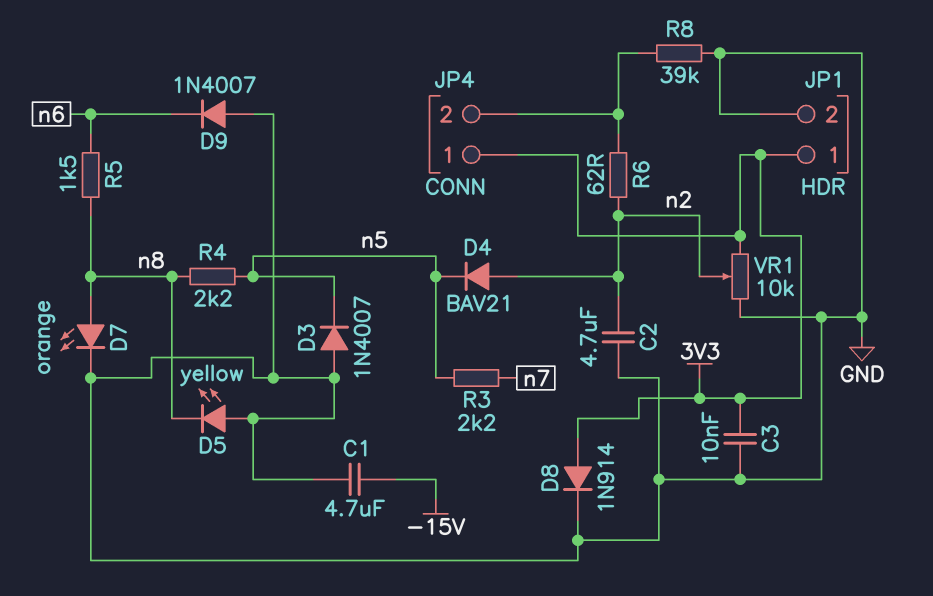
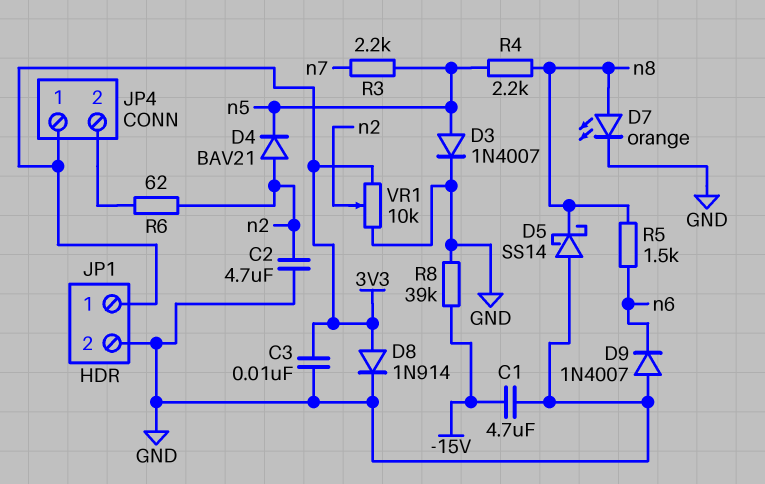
D3: diode 1N4007 (A GND, K n5) -> diode 1N4007 (A n5, K GND)
D5: LED yellow (A GND, K n8) -> schottky SS14 (A GND, K n8)
R8: 39k (GND, JP4/2) -> 39k (-15V, GND)

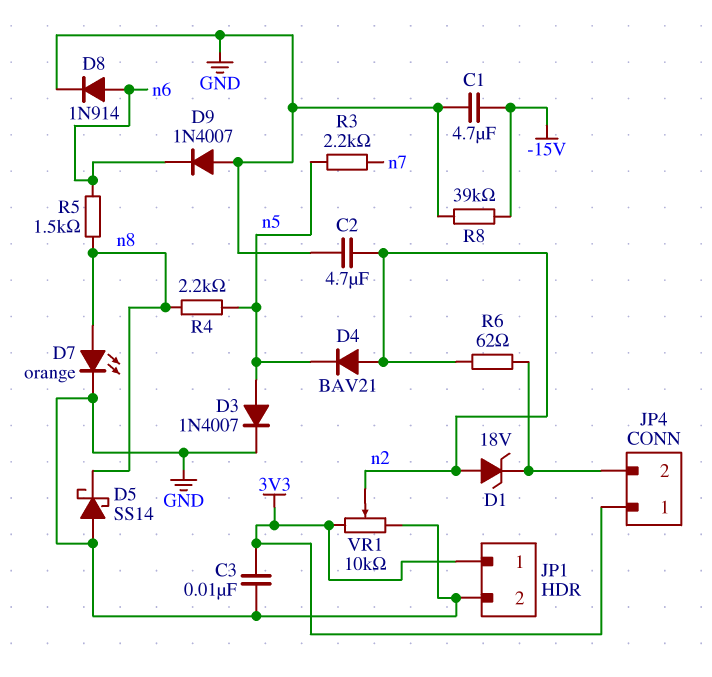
D1: none -> zener 18V (A n2, K JP4/2)
D8: diode 1N914 (A 3V3, K GND) -> diode 1N914 (A n6, K GND)

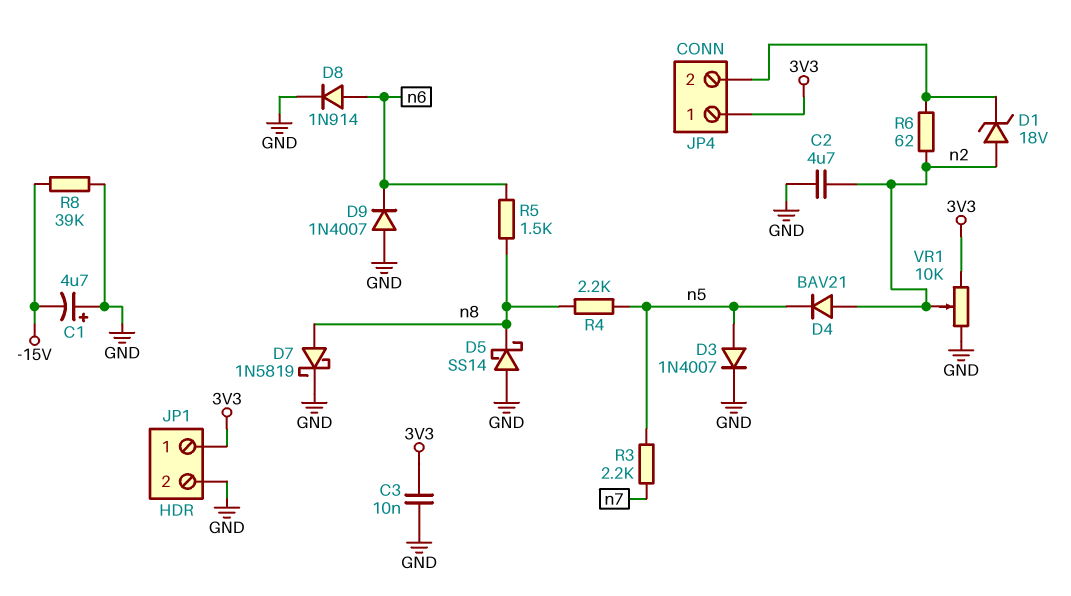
C1: 4.7uF (-15V, GND) -> 4.7uF (plus GND, minus -15V)
D7: LED orange (A n8, K GND) -> schottky 1N5819 (A n8, K GND)

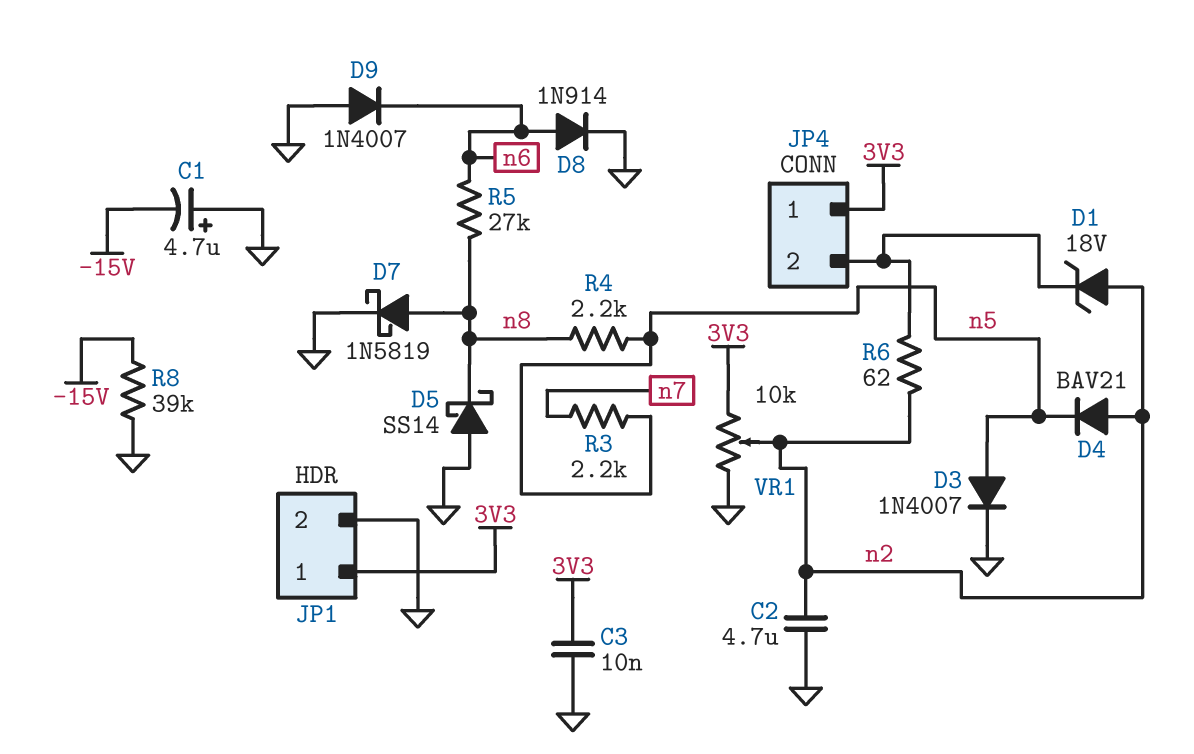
R5: 1.5k (n6, n8) -> 27k (n6, n8)

